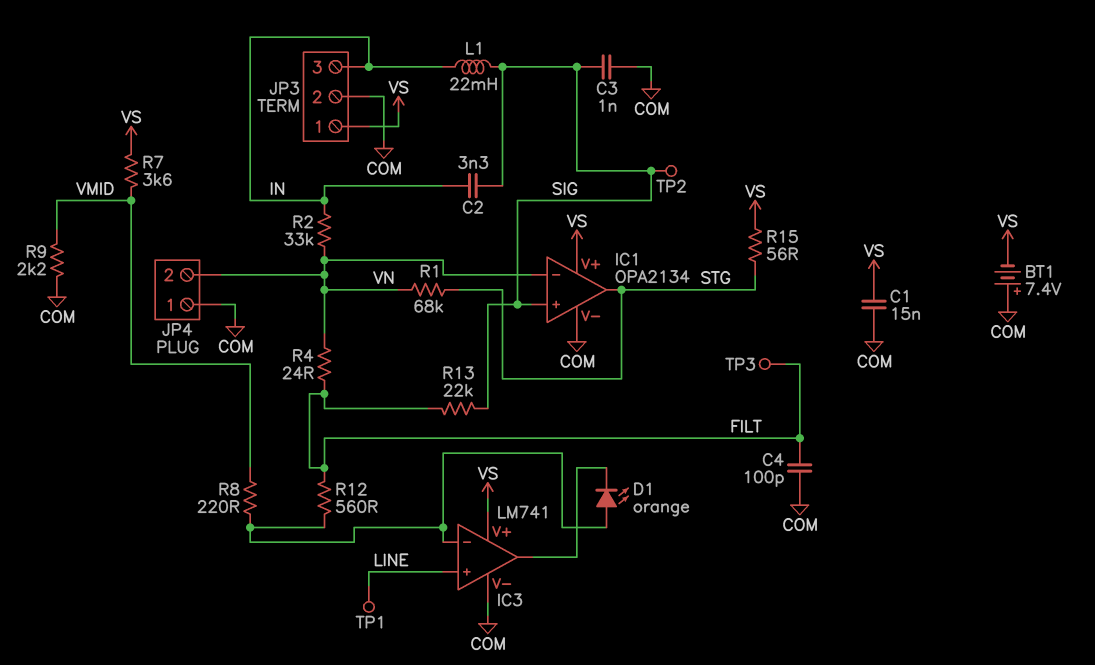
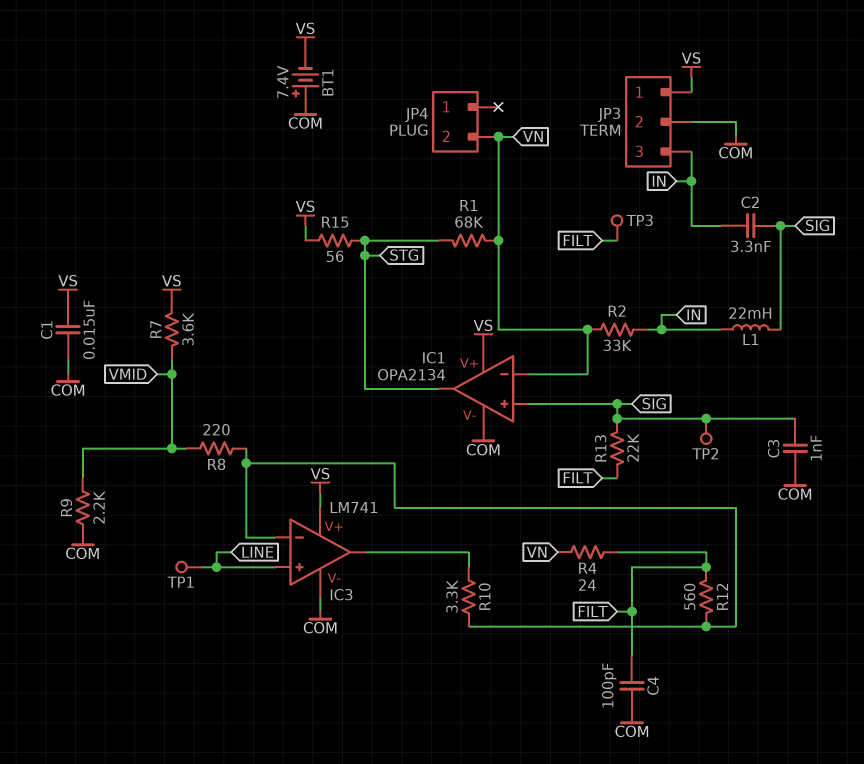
D1: LED orange (A IC3/in-, K IC3/out) -> none
JP4 pin 1: COM -> none
R10: none -> 3.3k (IC3/in-, IC3/out)

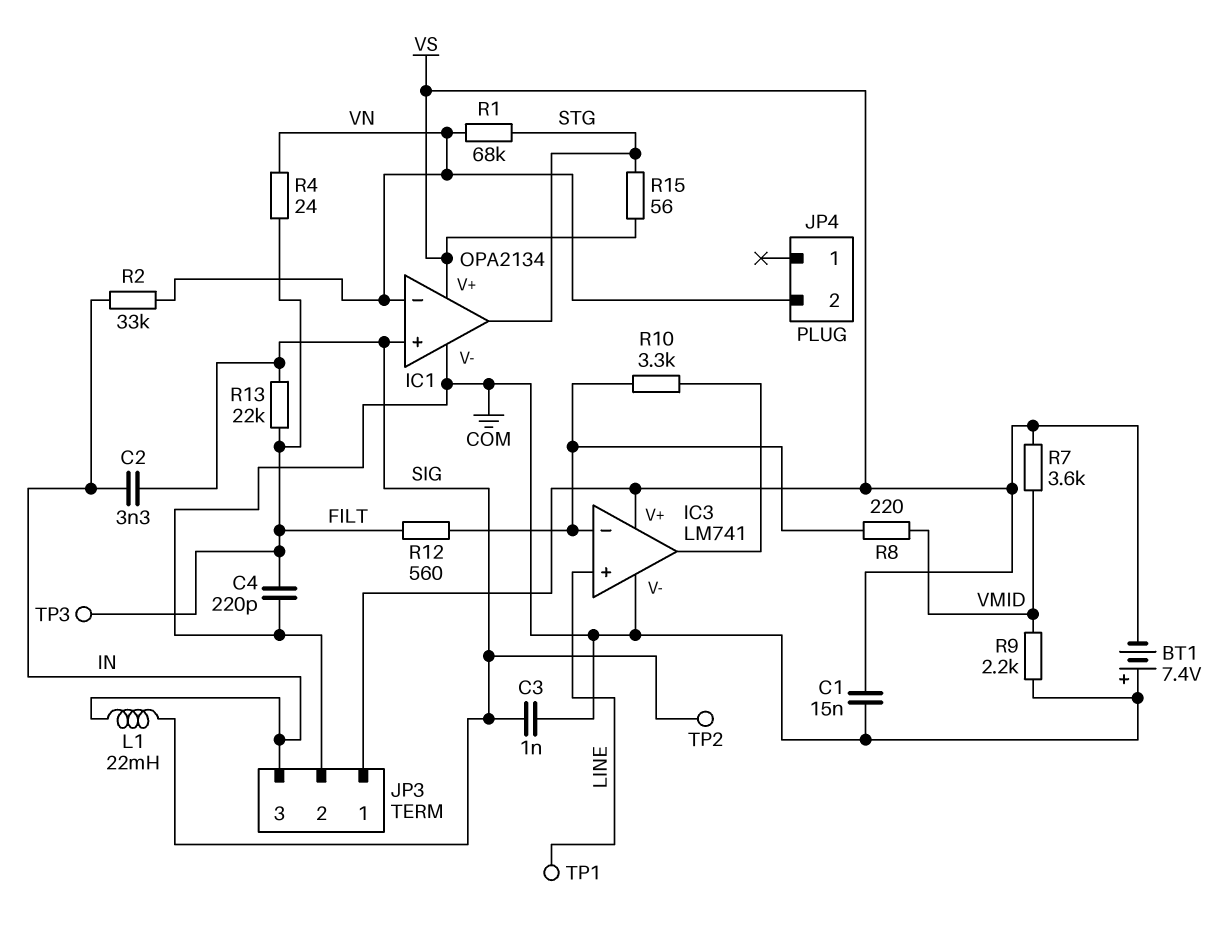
C4: 100pF (COM, FILT) -> 220pF (COM, FILT)

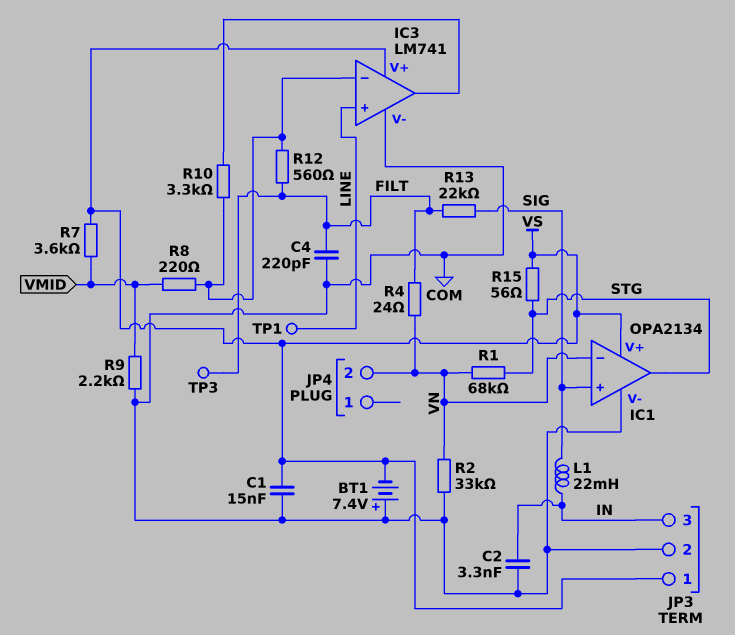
C2: 3.3nF (IN, SIG) -> 3.3nF (COM, IN)
C3: 1nF (COM, SIG) -> none
R2: 33k (IN, VN) -> 33k (COM, VN)
TP2: test point (SIG) -> none

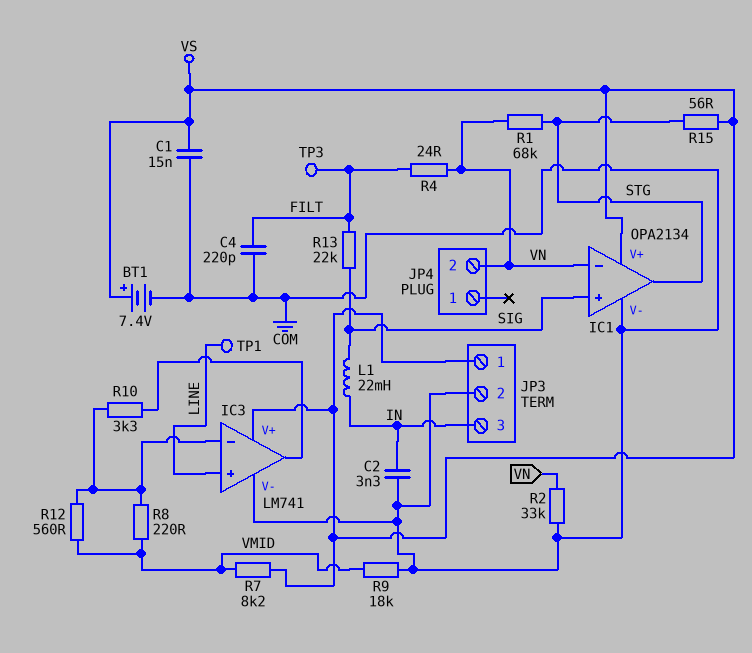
BT1: 7.4V (plus COM, minus VS) -> 7.4V (plus VS, minus COM)
R7: 3.6k (VMID, VS) -> 8.2k (VMID, VS)
R9: 2.2k (COM, VMID) -> 18k (COM, VMID)
R12: 560 (FILT, IC3/in-) -> 560 (IC3/in-, VMID)

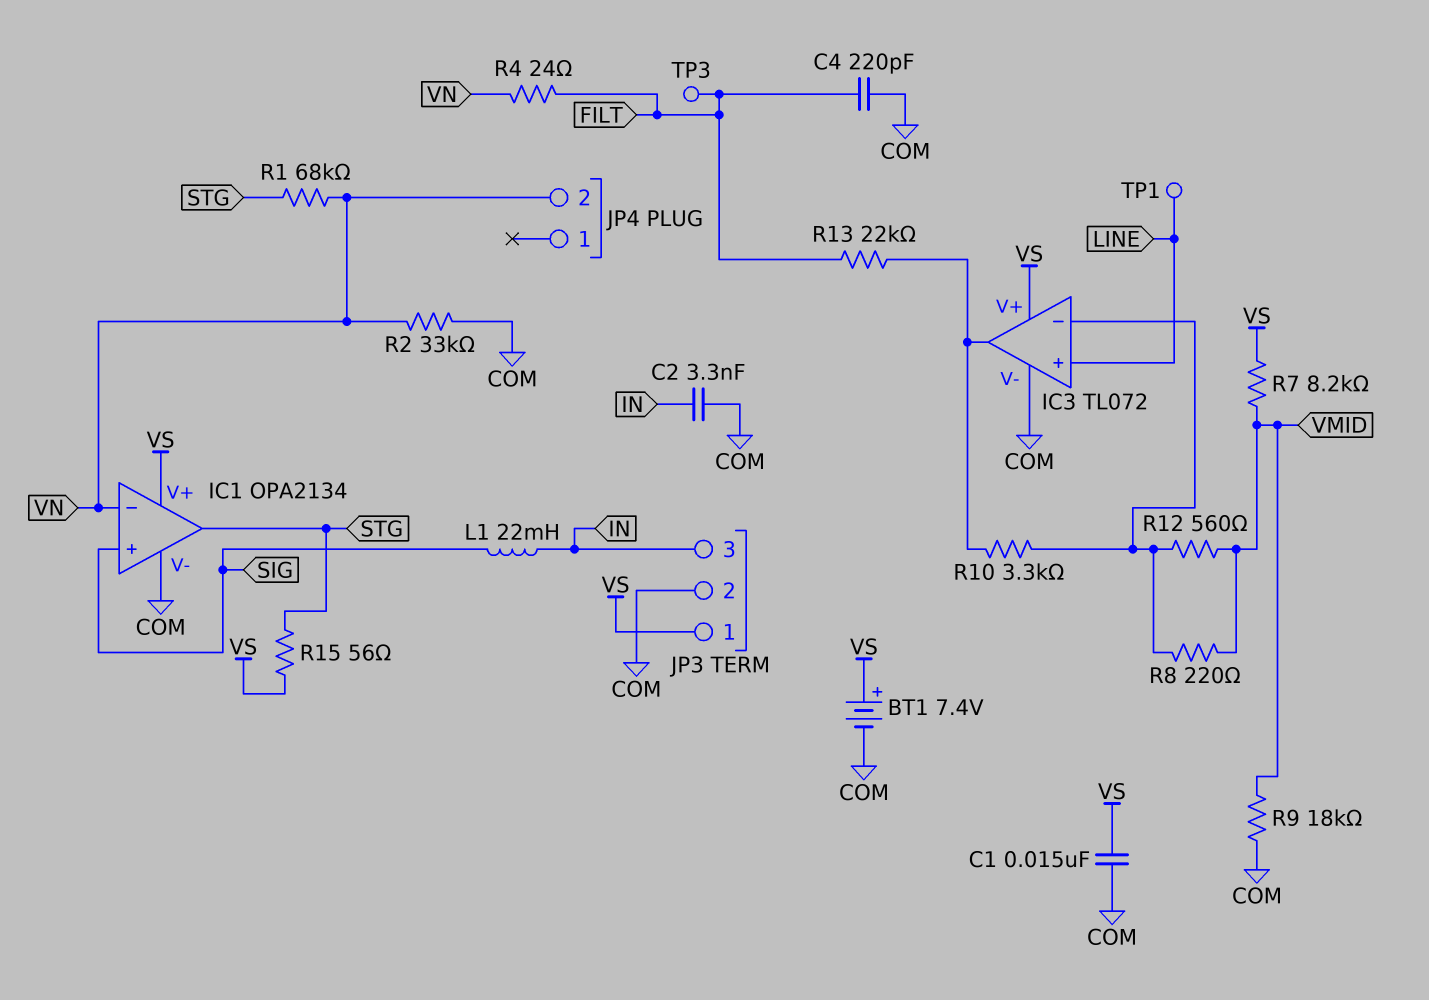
IC3: LM741 -> TL072
R13: 22k (FILT, SIG) -> 22k (FILT, IC3/out)

